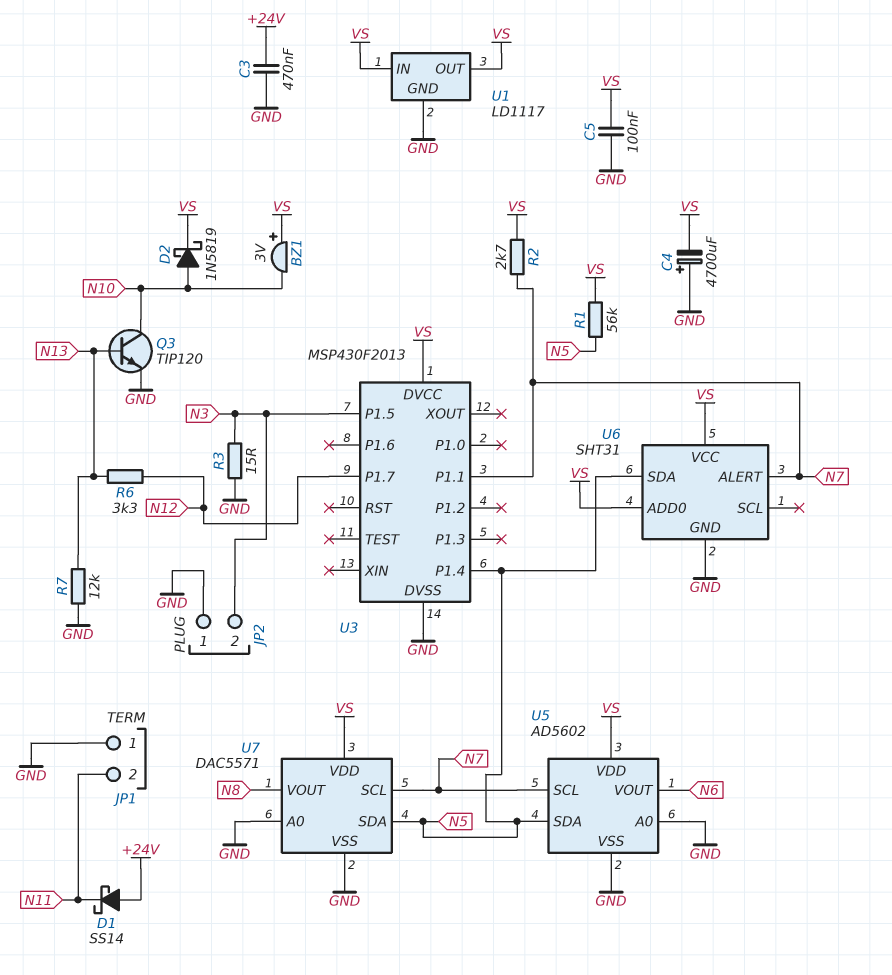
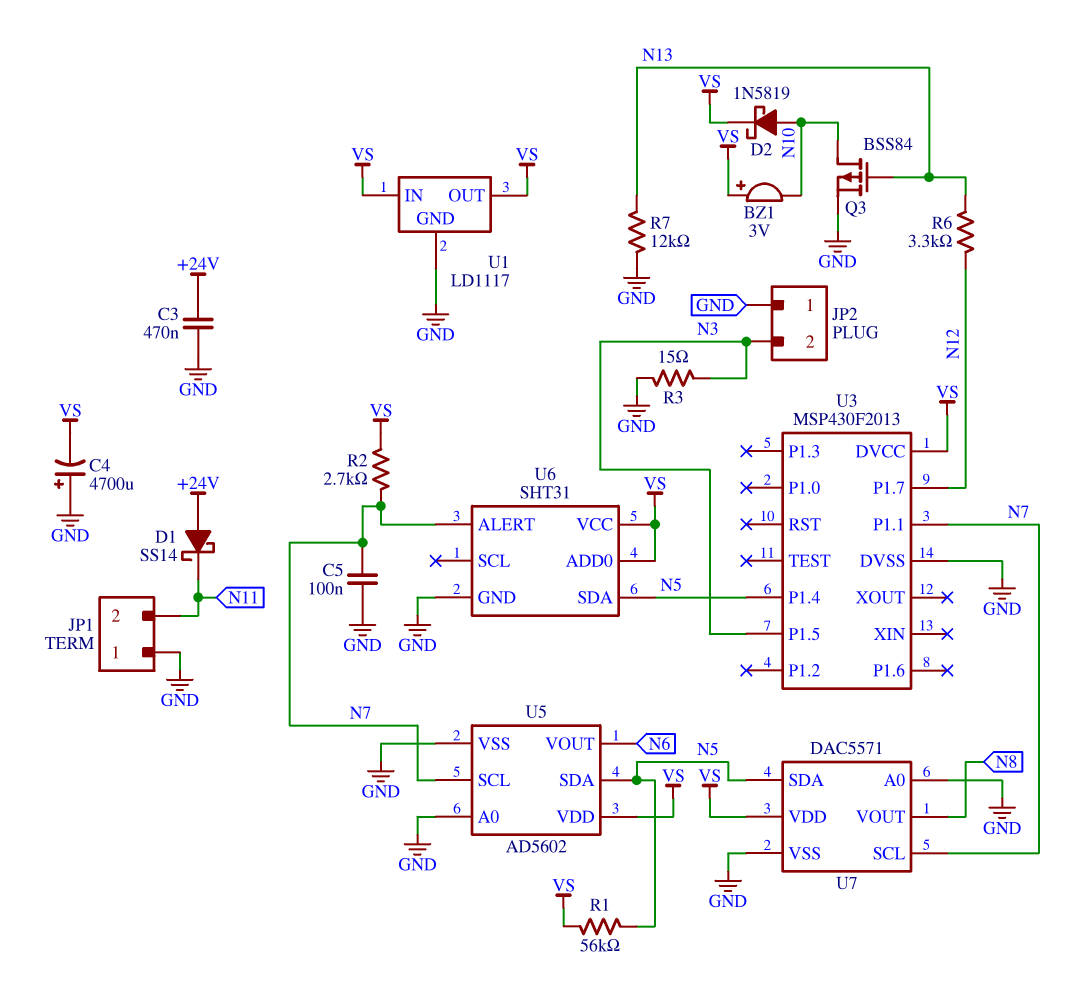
C5: 100nF (GND, VS) -> 100nF (GND, N7)
Q3: NPN TIP120 (B N13, C N10, E GND) -> PMOS BSS84 (G N13, D N10, S GND)

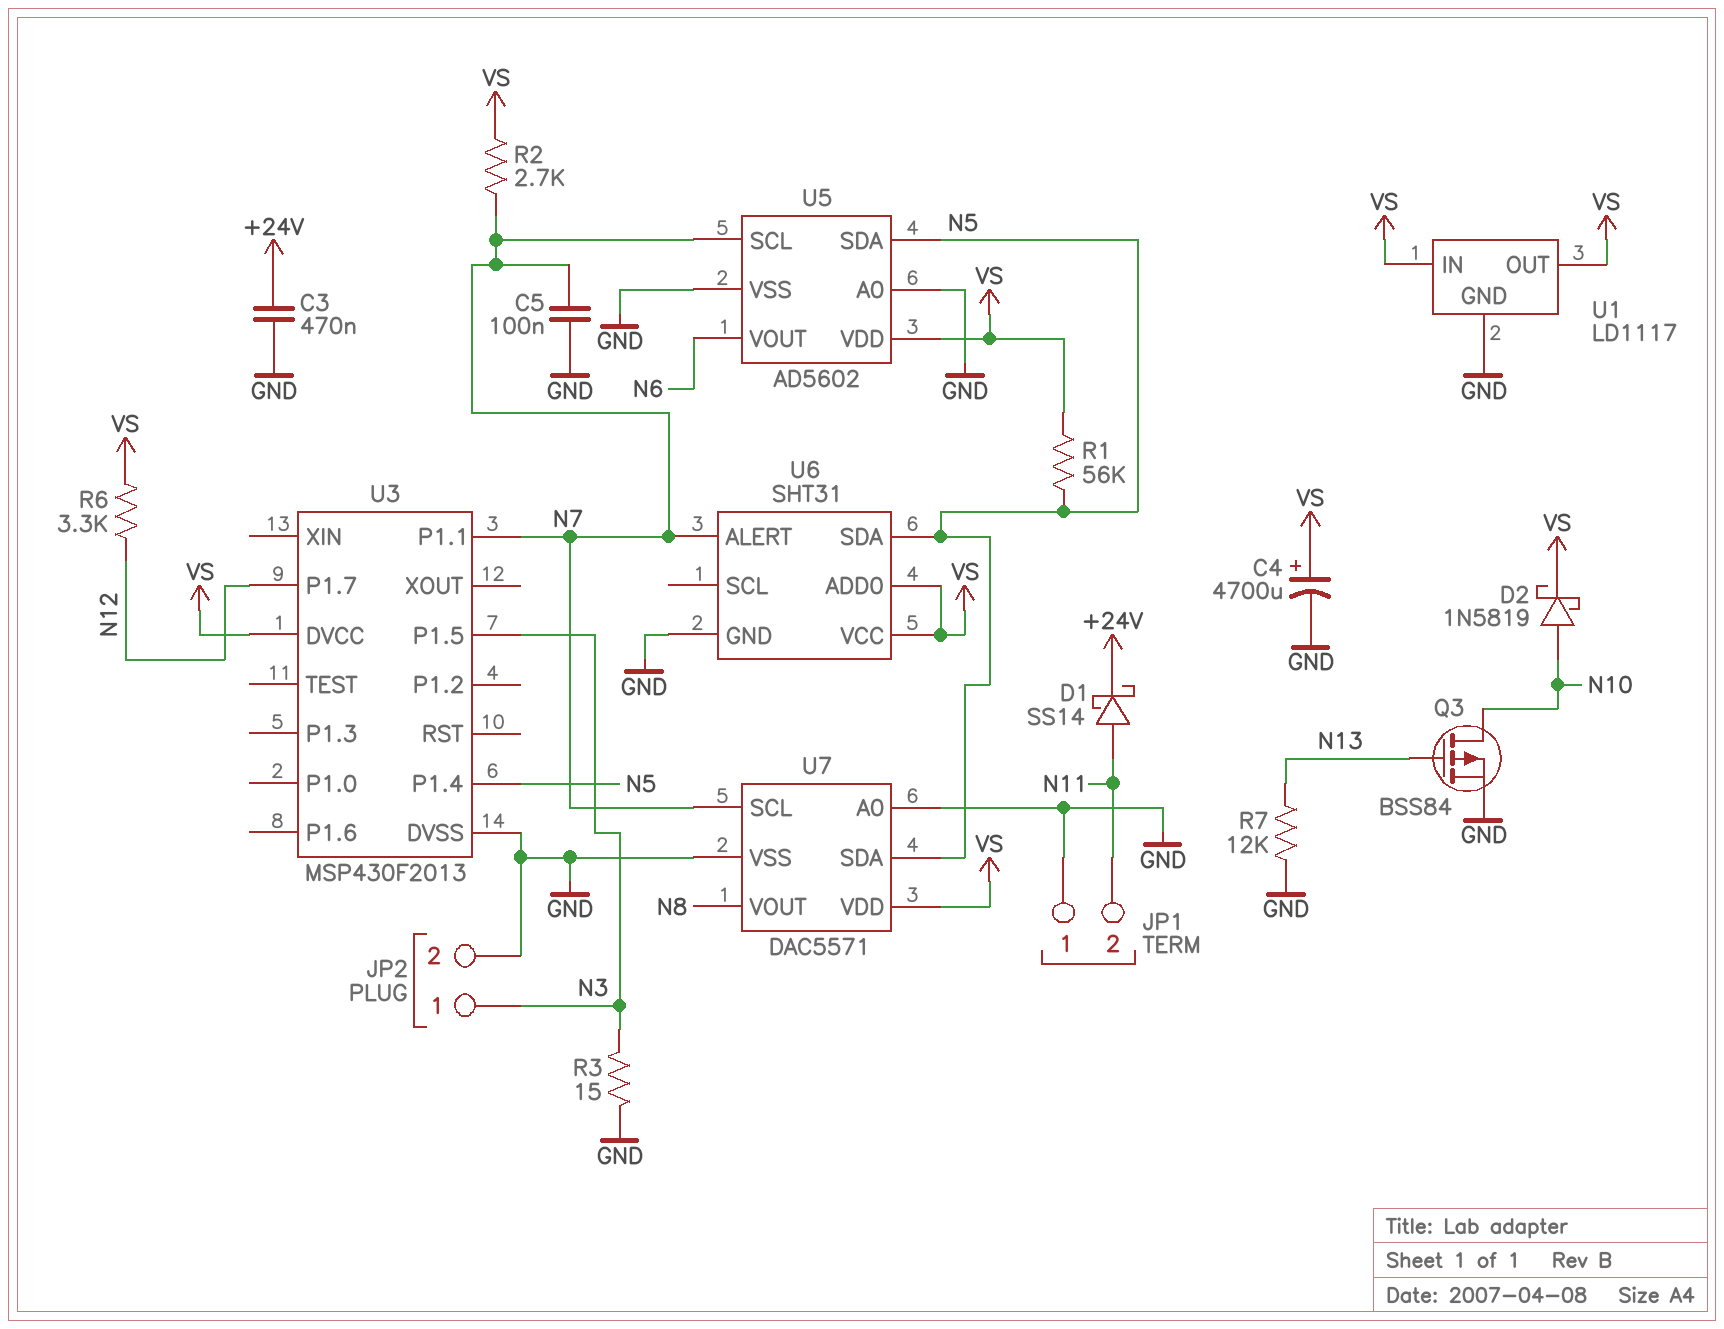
BZ1: buzzer 3V (plus VS, minus N10) -> none
C4: 4700uF (plus GND, minus VS) -> 4700uF (plus VS, minus GND)
D1: schottky SS14 (A +24V, K N11) -> schottky SS14 (A N11, K +24V)
JP2 pin 1: GND -> N3
JP2 pin 2: N3 -> GND
R6: 3.3k (N12, N13) -> 3.3k (N12, VS)

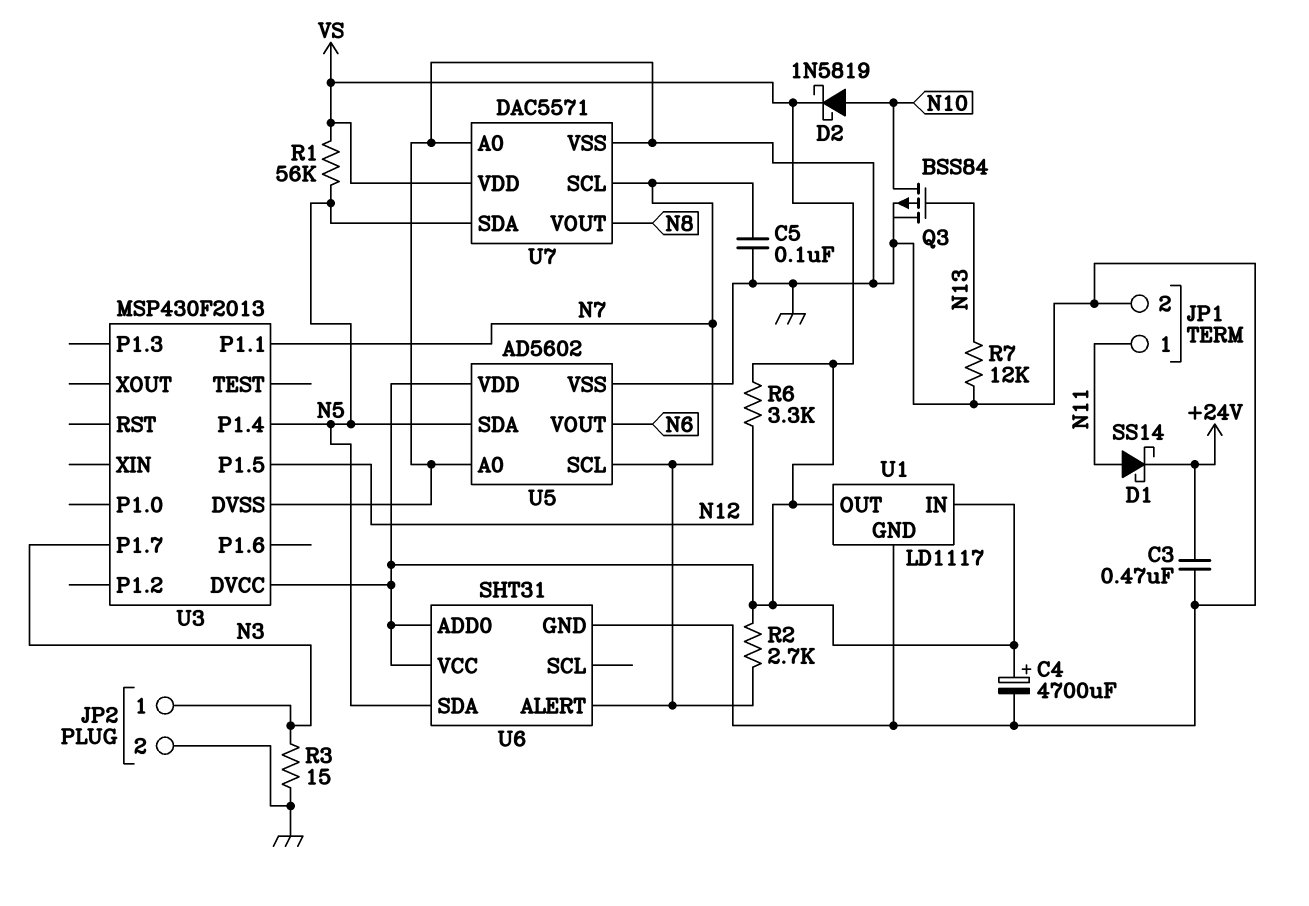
JP1 pin 1: GND -> N11
JP1 pin 2: N11 -> GND
U3 pin P1.5: N3 -> N12
U3 pin P1.7: N12 -> N3

